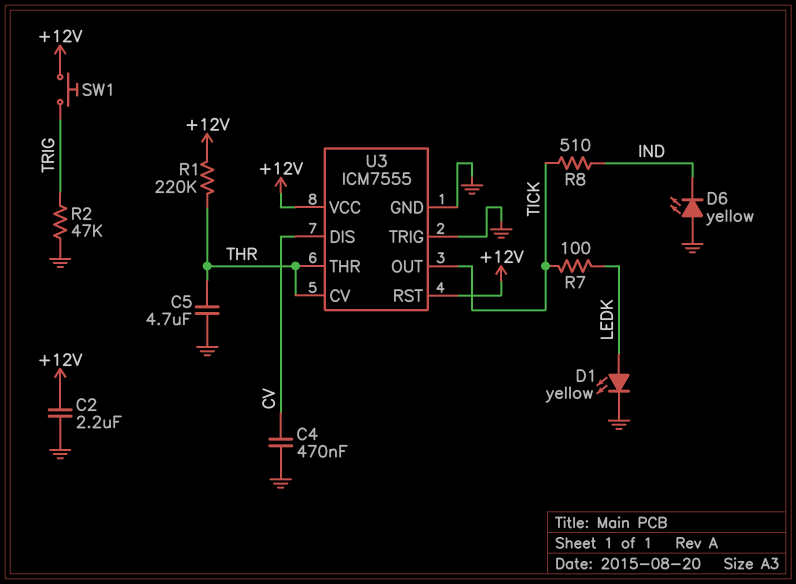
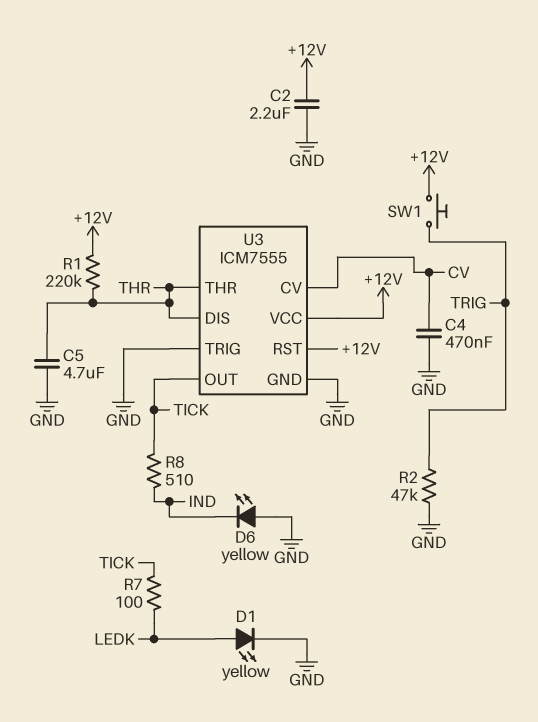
U3 pin CV: THR -> CV
U3 pin DIS: CV -> THR

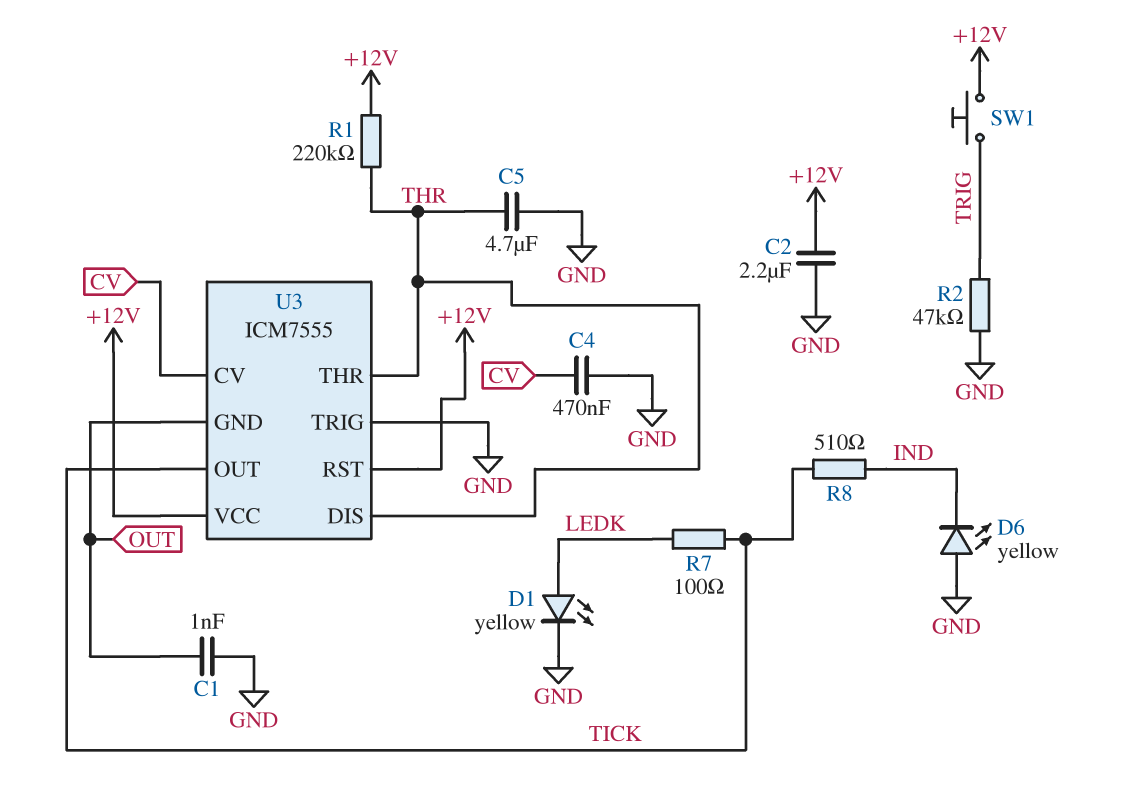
C1: none -> 1nF (GND, OUT)
U3 pin GND: GND -> OUT

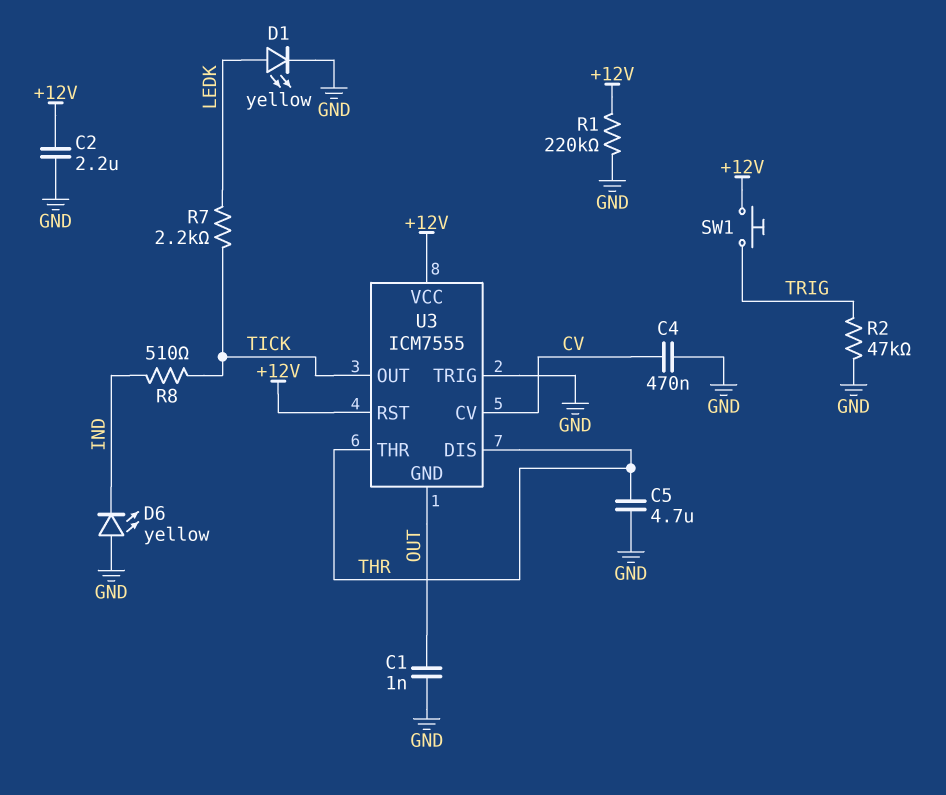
R1: 220k (+12V, THR) -> 220k (+12V, GND)
R7: 100 (LEDK, TICK) -> 2.2k (LEDK, TICK)

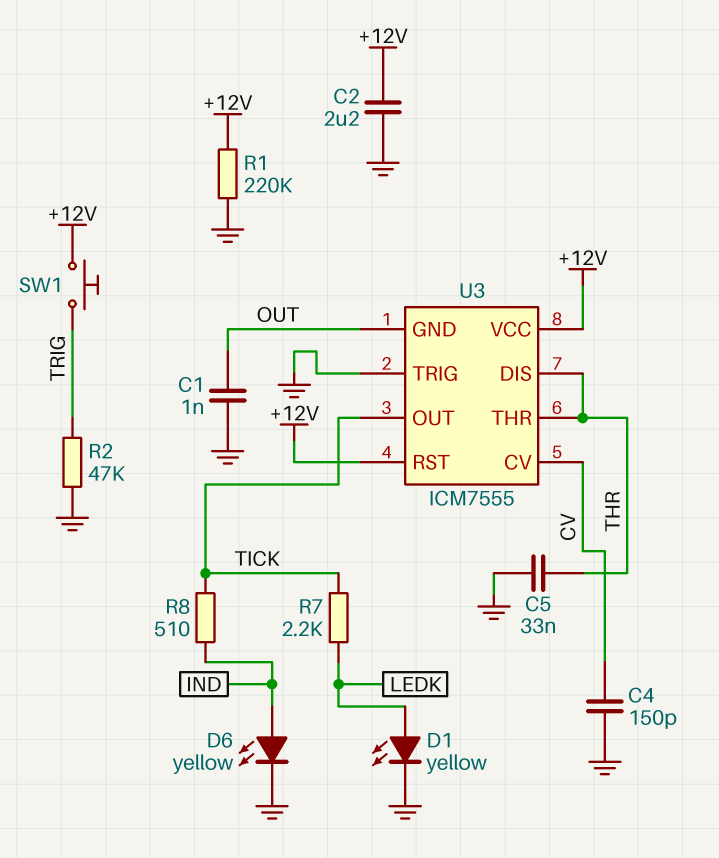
C4: 470nF (CV, GND) -> 150pF (CV, GND)
C5: 4.7uF (GND, THR) -> 33nF (GND, THR)
D6: LED yellow (A GND, K IND) -> LED yellow (A IND, K GND)

